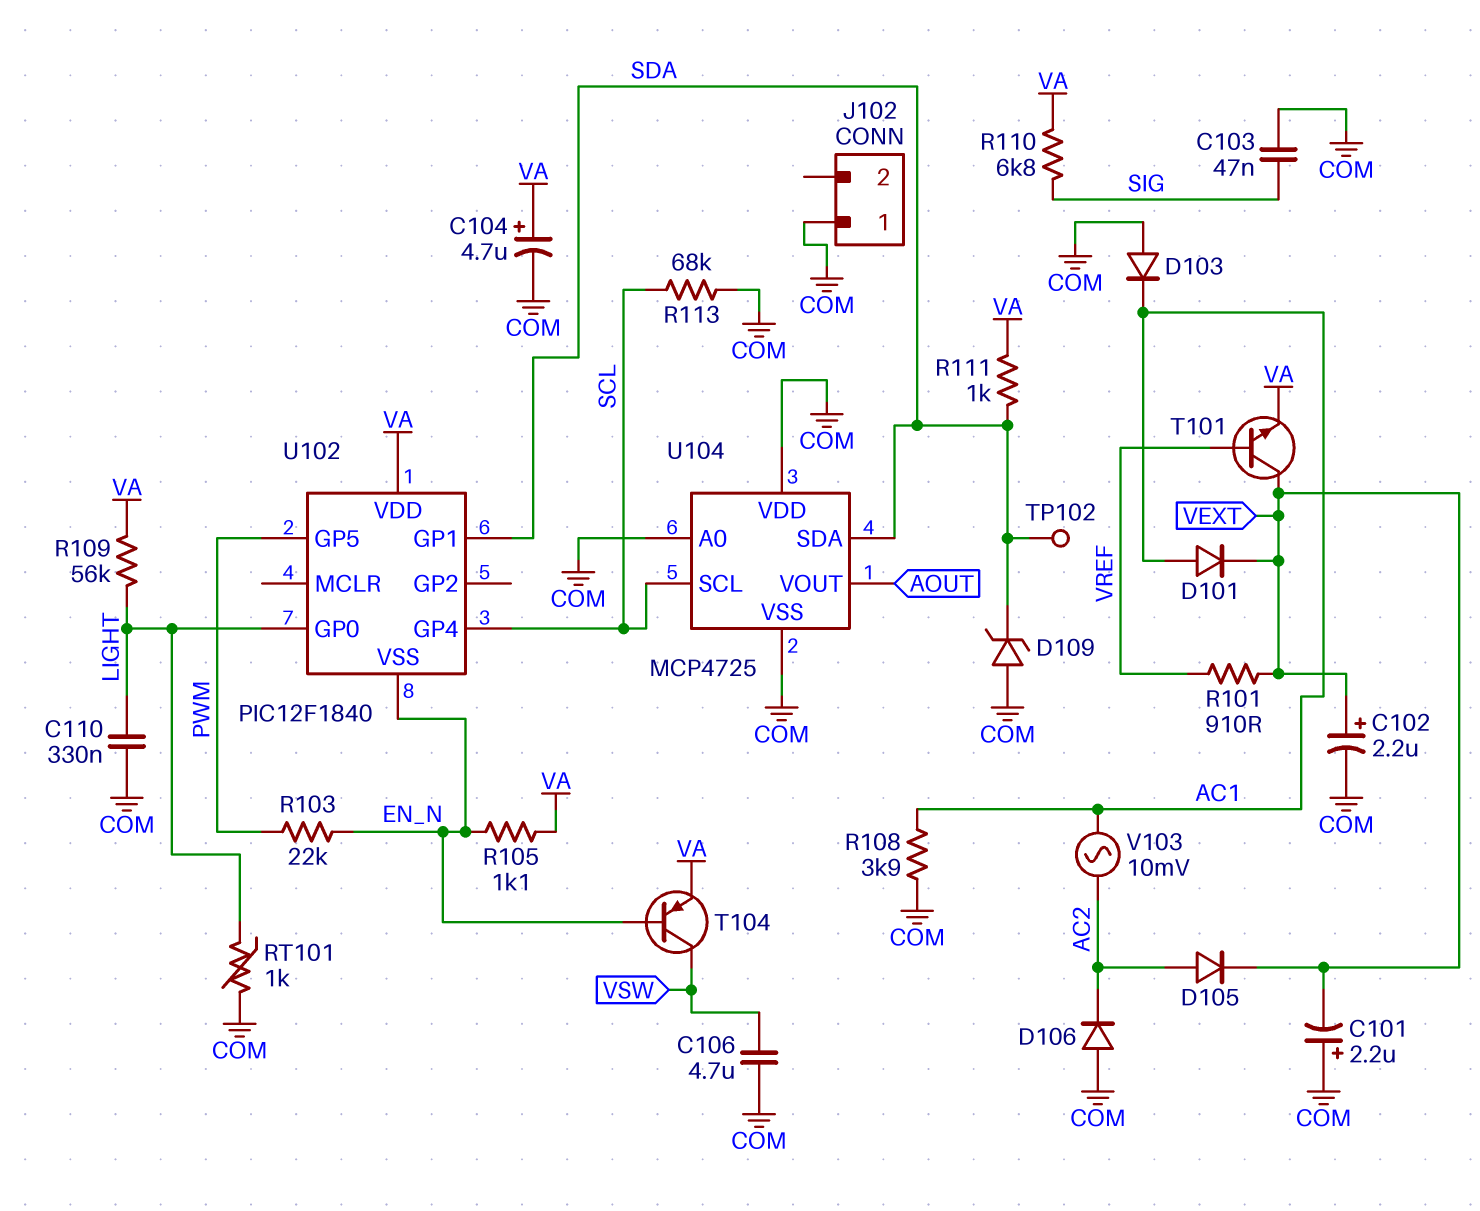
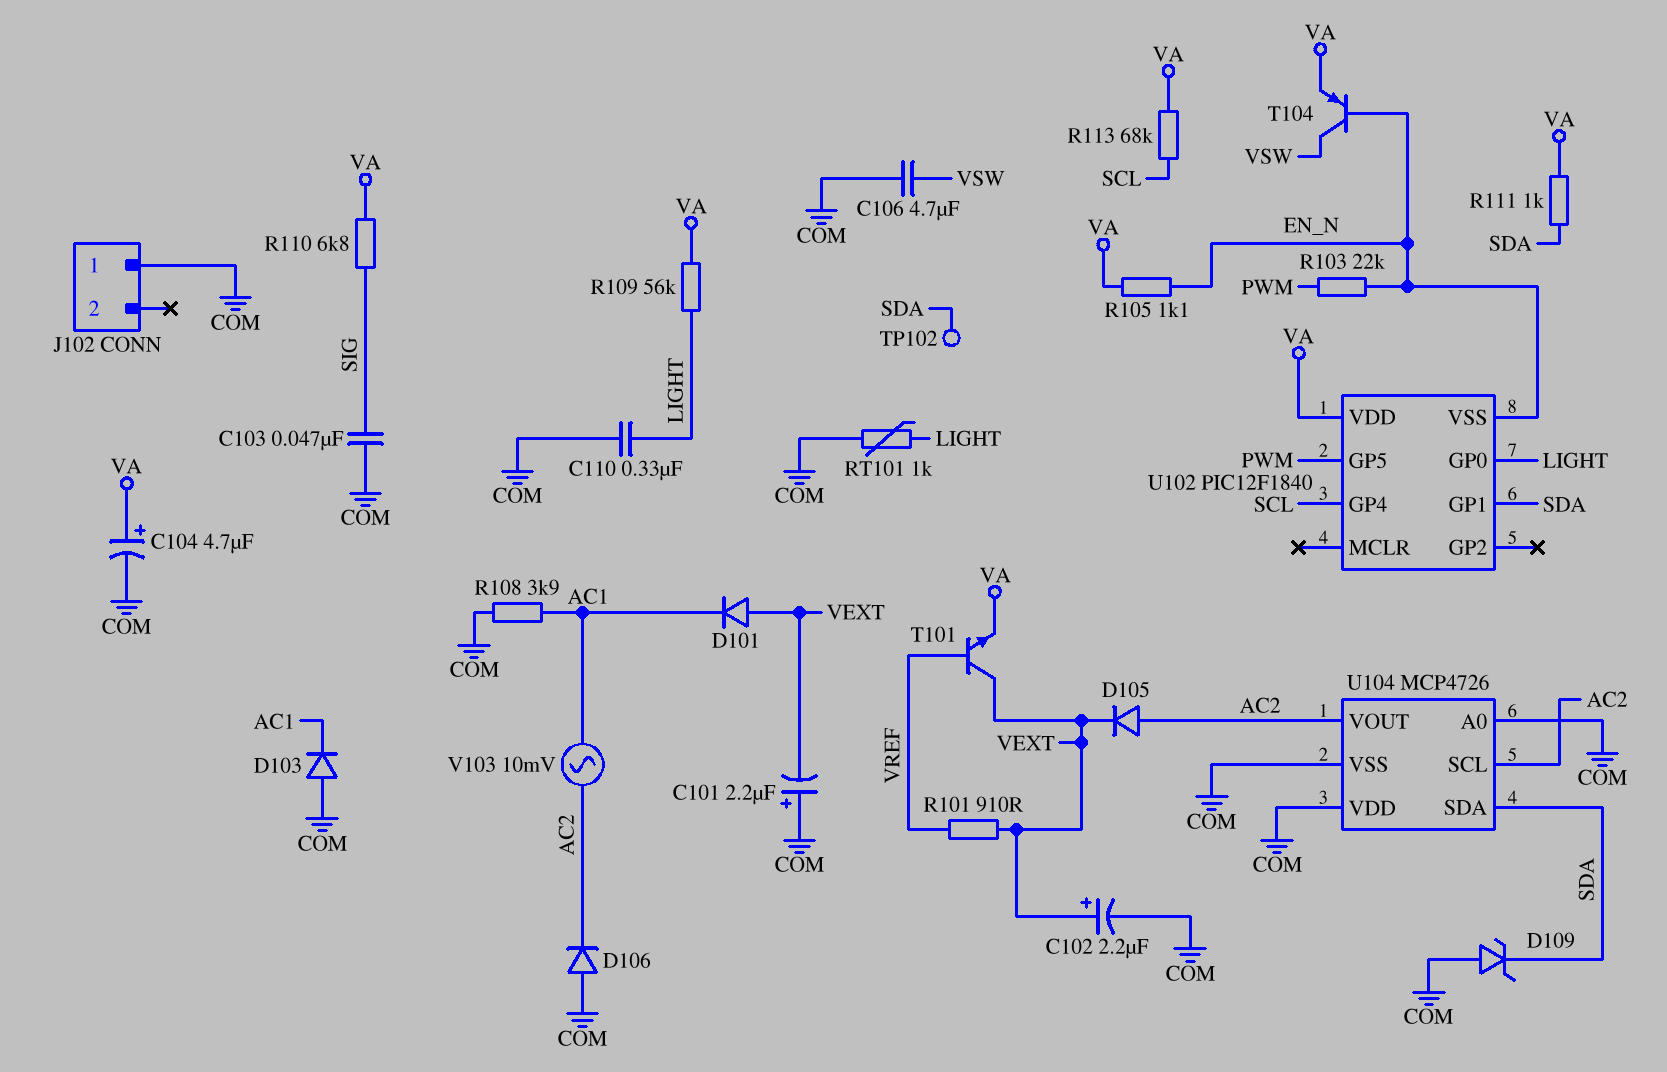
D101: diode (A AC1, K VEXT) -> diode (A VEXT, K AC1)
R113: 68k (COM, SCL) -> 68k (SCL, VA)
U104: MCP4725 -> MCP4726
U104 pin SCL: SCL -> AC2
U104 pin VOUT: AOUT -> AC2

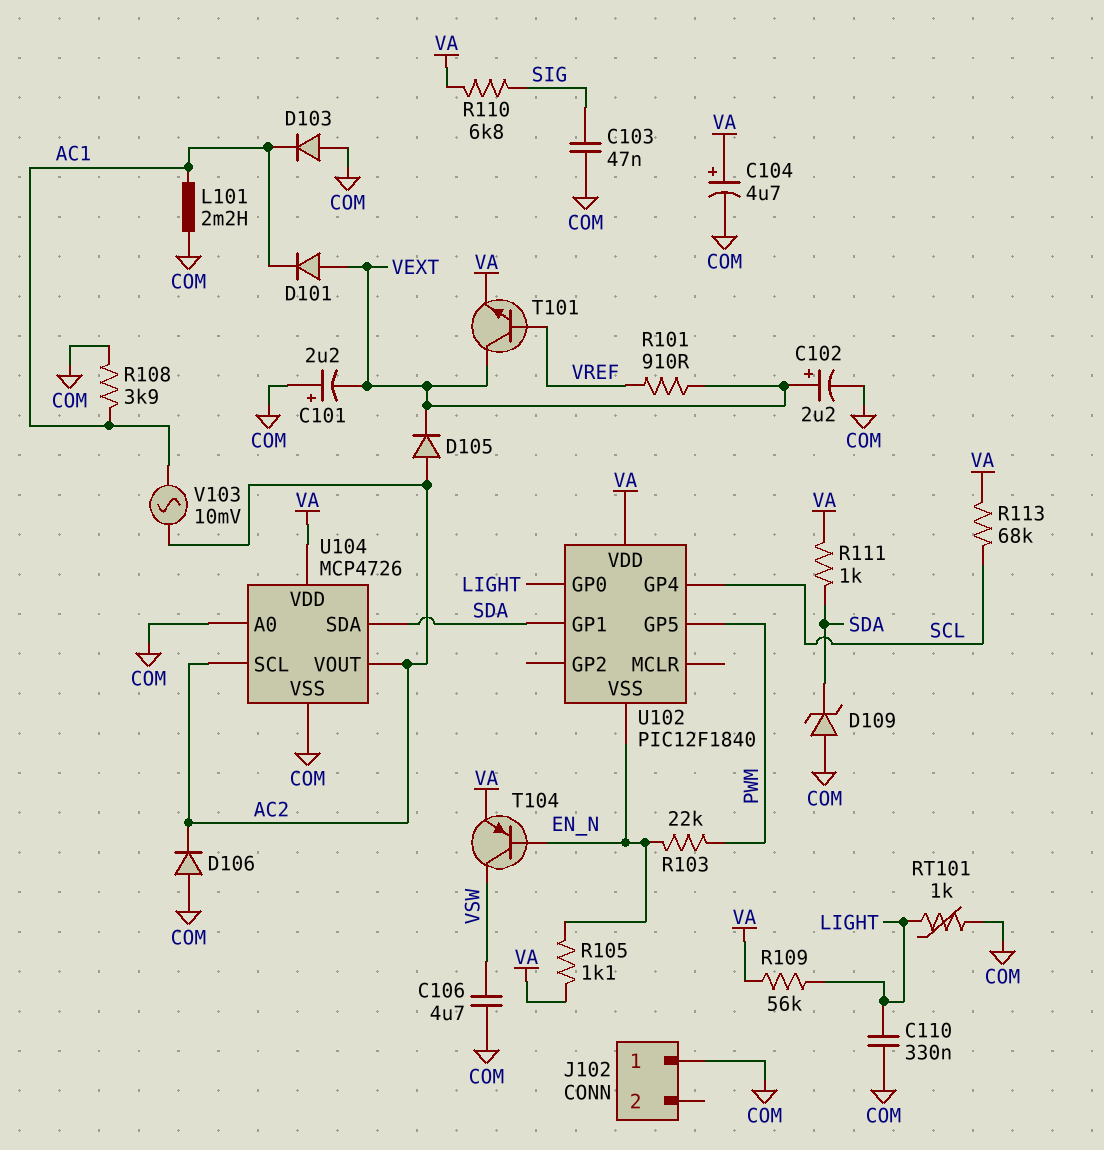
L101: none -> 2.2mH (AC1, COM)
TP102: test point (SDA) -> none
U104 pin VDD: COM -> VA

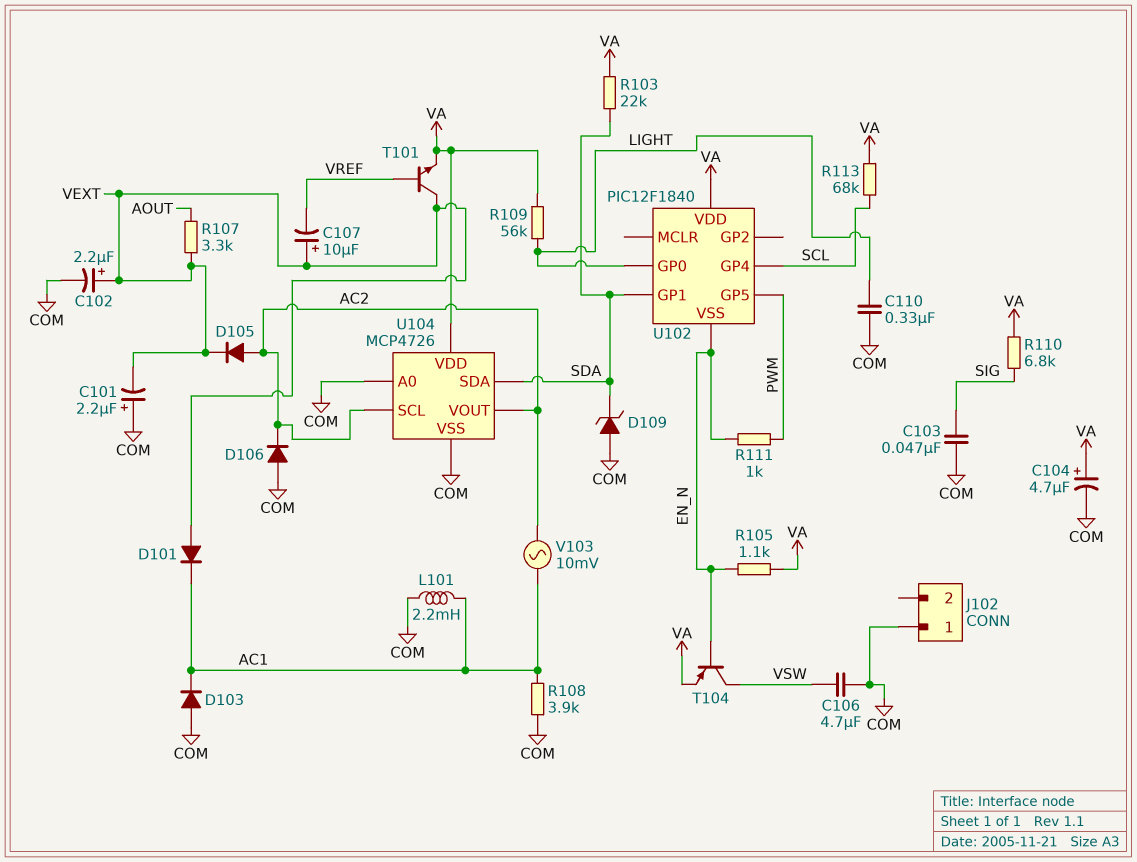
C107: none -> 10uF (plus VEXT, minus VREF)
R101: 910 (VEXT, VREF) -> none
R103: 22k (EN_N, PWM) -> 22k (SDA, VA)
R107: none -> 3.3k (AOUT, VEXT)
R111: 1k (SDA, VA) -> 1k (EN_N, PWM)
RT101: 1k (COM, LIGHT) -> none

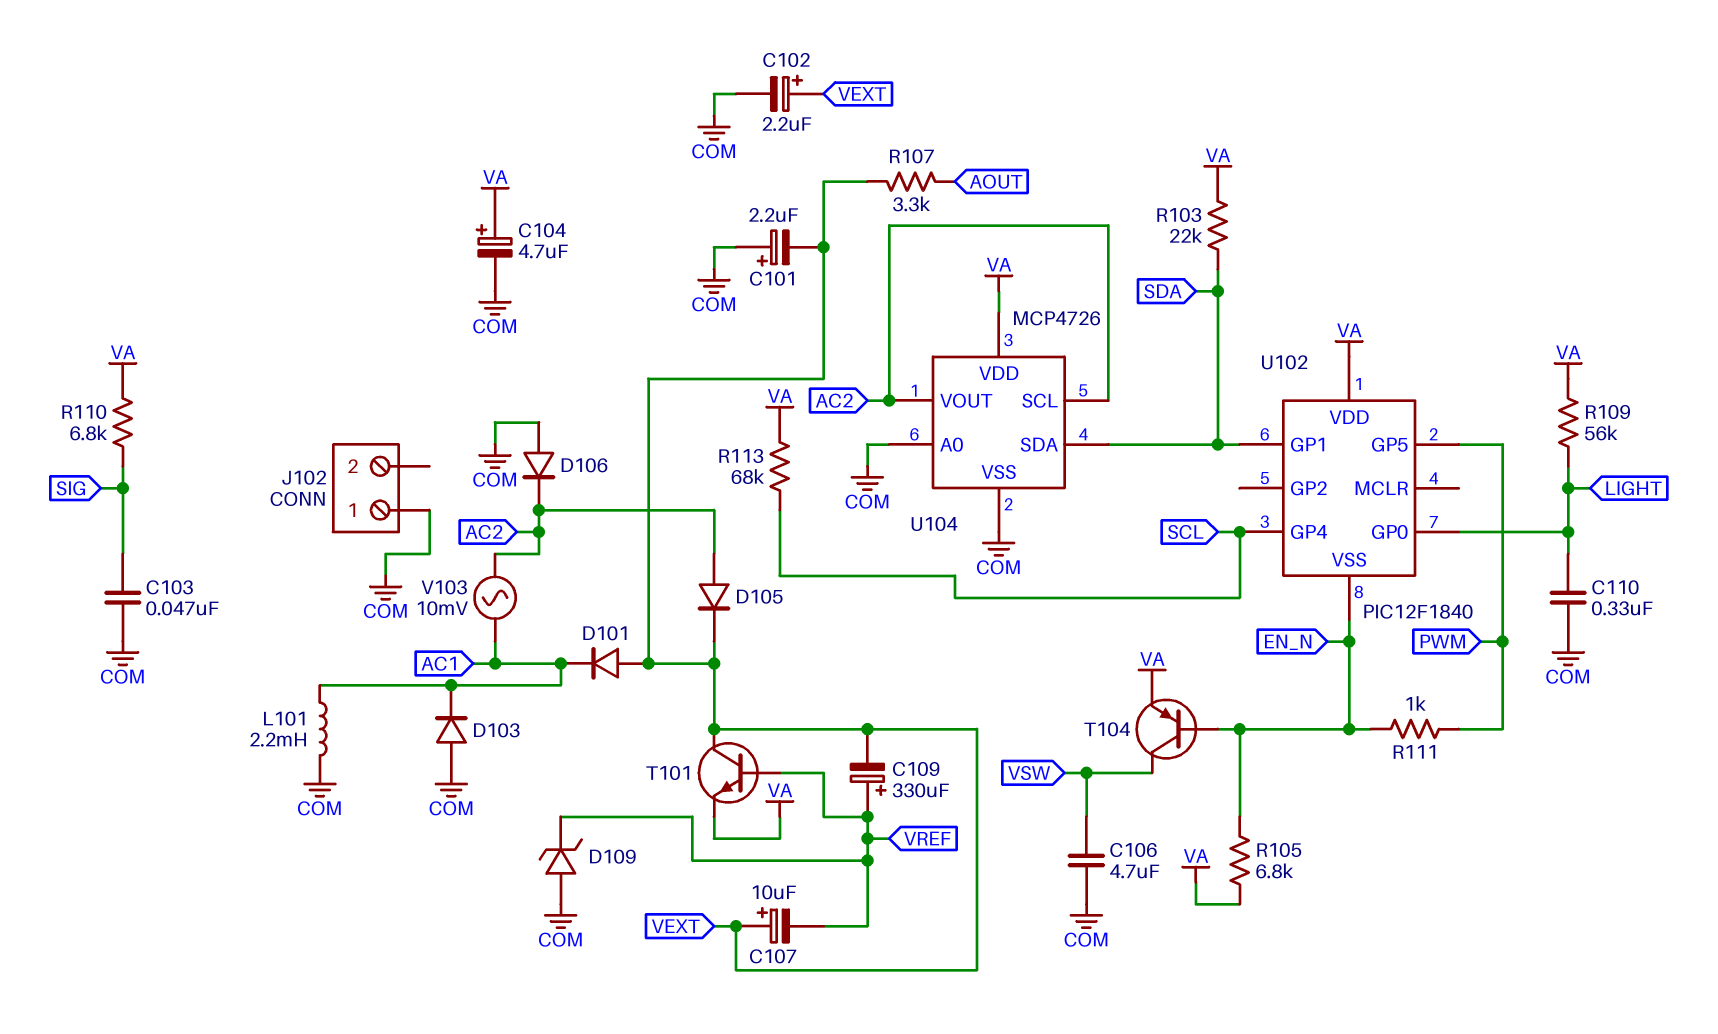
C109: none -> 330uF (plus VREF, minus VEXT)
D109: zener (A COM, K SDA) -> zener (A COM, K VREF)
R105: 1.1k (EN_N, VA) -> 6.8k (EN_N, VA)
R108: 3.9k (AC1, COM) -> none

